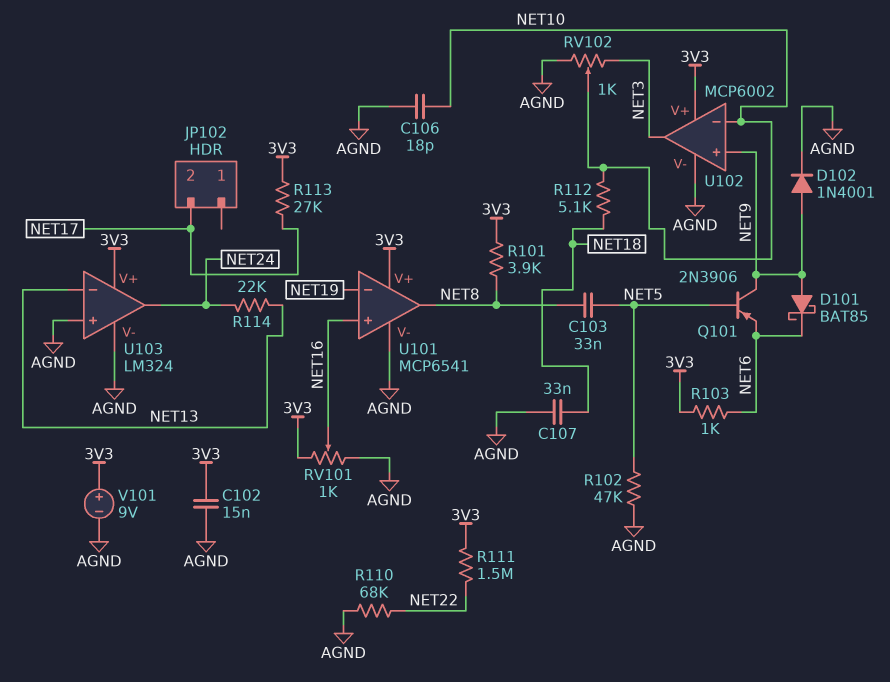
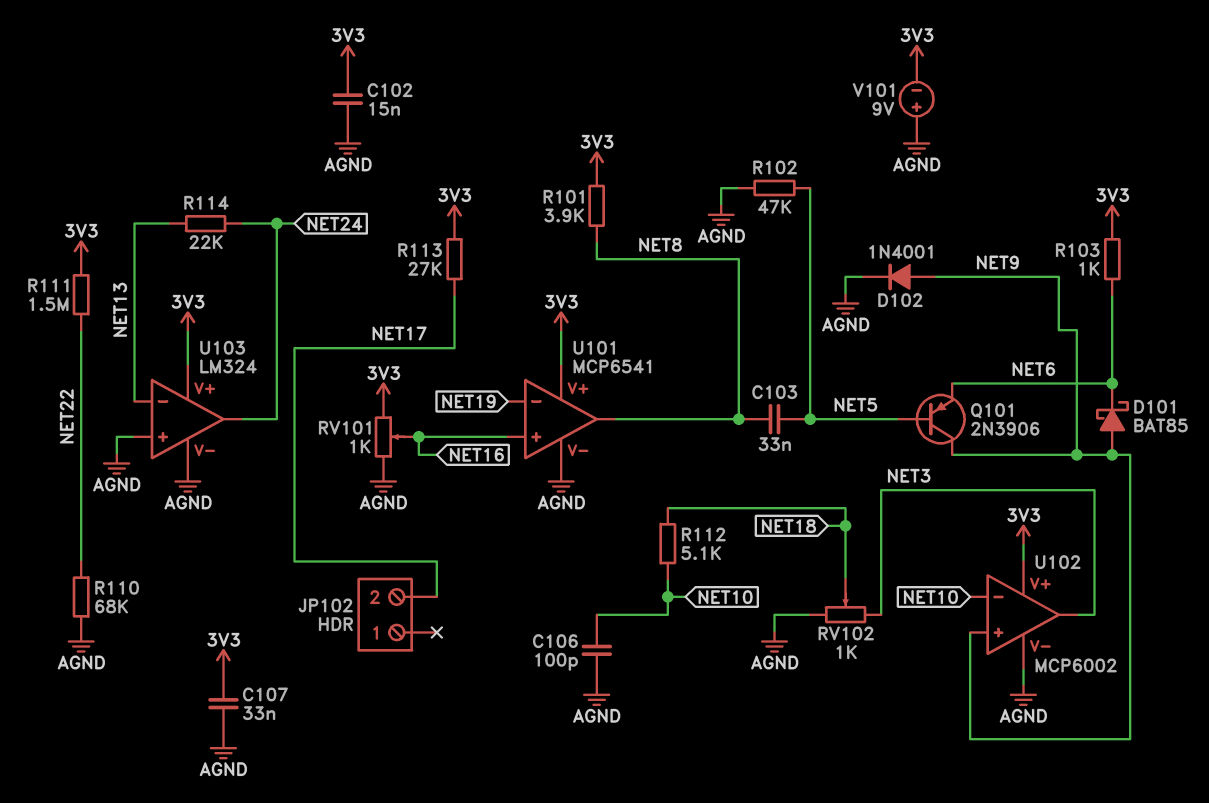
C106: 18pF (AGND, NET10) -> 100pF (AGND, NET10)
C107: 33nF (AGND, NET18) -> 33nF (3V3, AGND)
RV102: 1k (AGND, NET3, wiper NET10) -> 1k (AGND, NET3, wiper NET18)
V101: 9V (plus 3V3, minus AGND) -> 9V (plus AGND, minus 3V3)

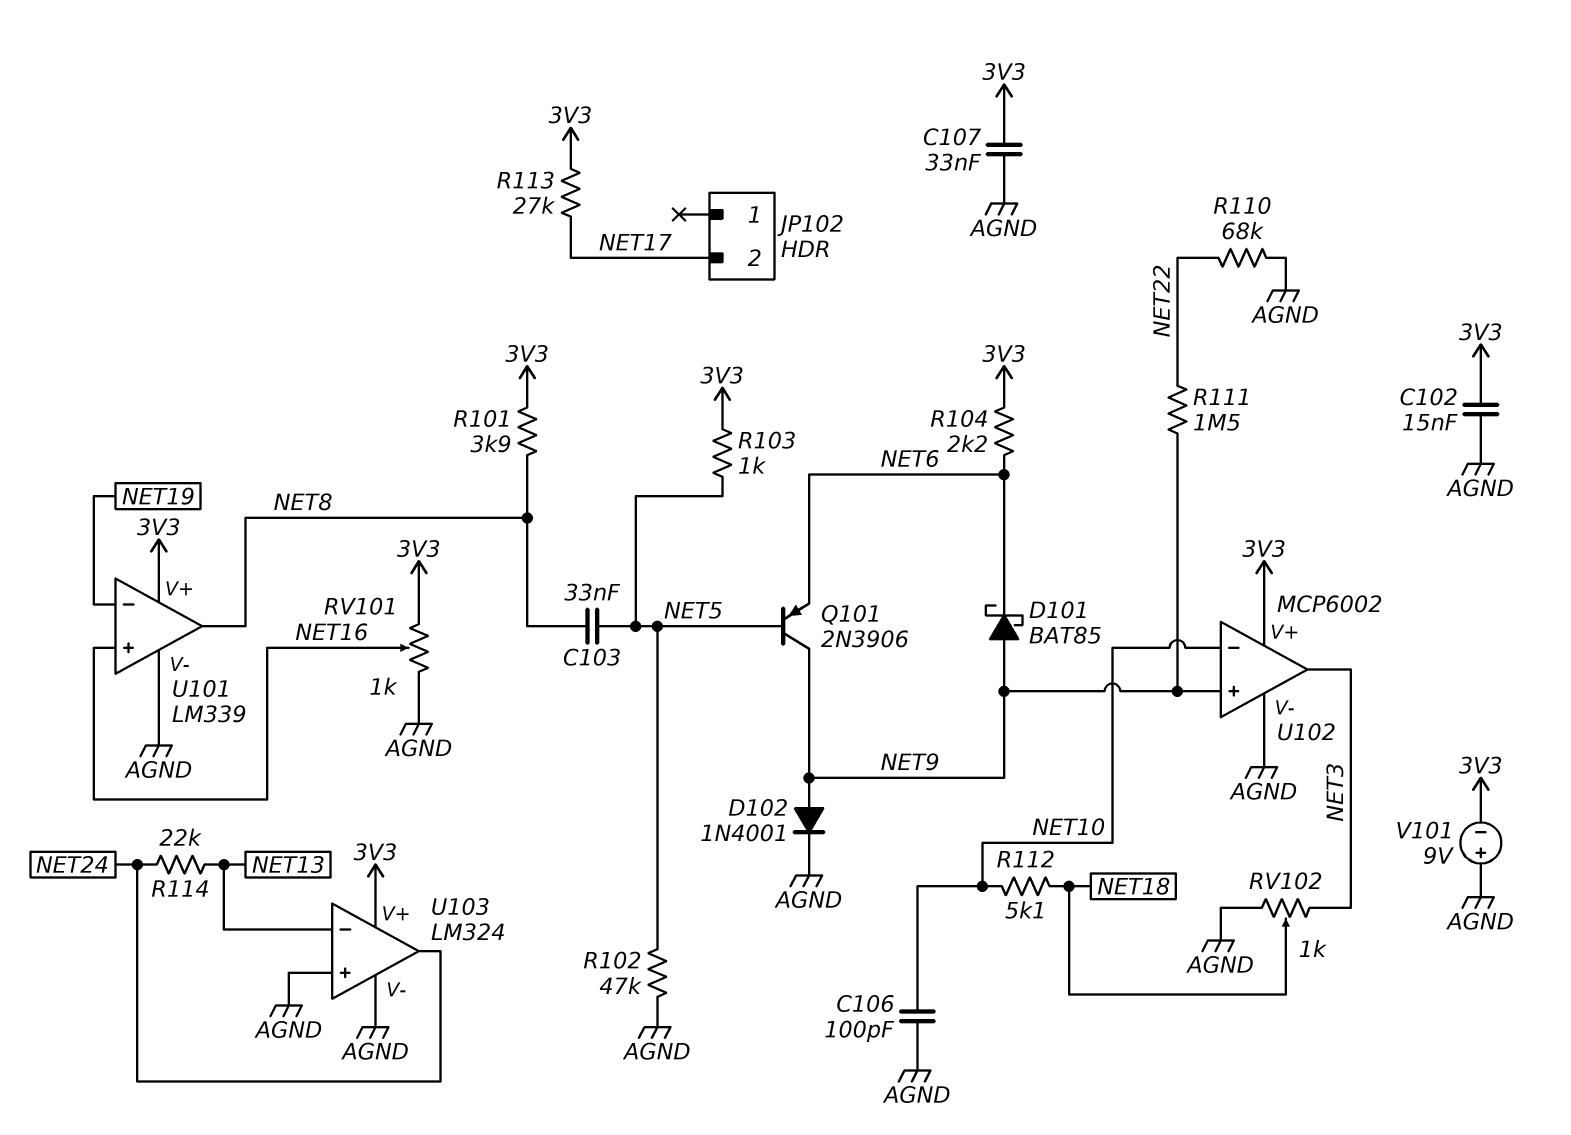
R103: 1k (3V3, NET6) -> 1k (3V3, NET5)
R104: none -> 2.2k (3V3, NET6)
R111: 1.5M (3V3, NET22) -> 1.5M (NET9, NET22)
U101: MCP6541 -> LM339

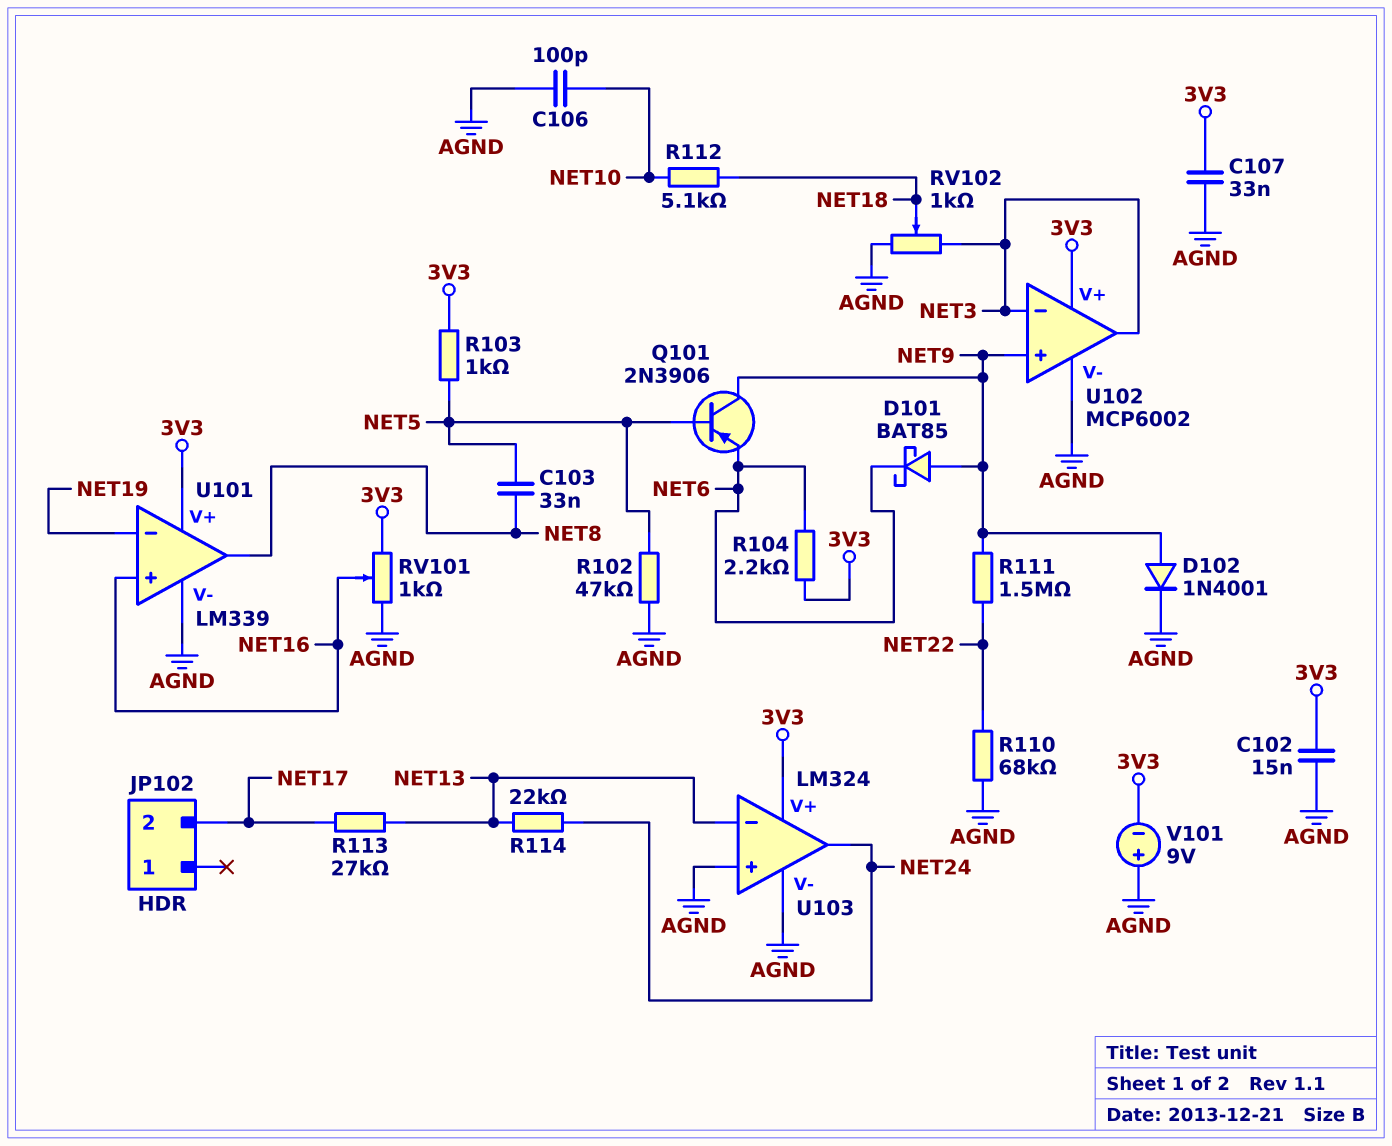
R101: 3.9k (3V3, NET8) -> none
R113: 27k (3V3, NET17) -> 27k (NET13, NET17)
U102 pin in-: NET10 -> NET3

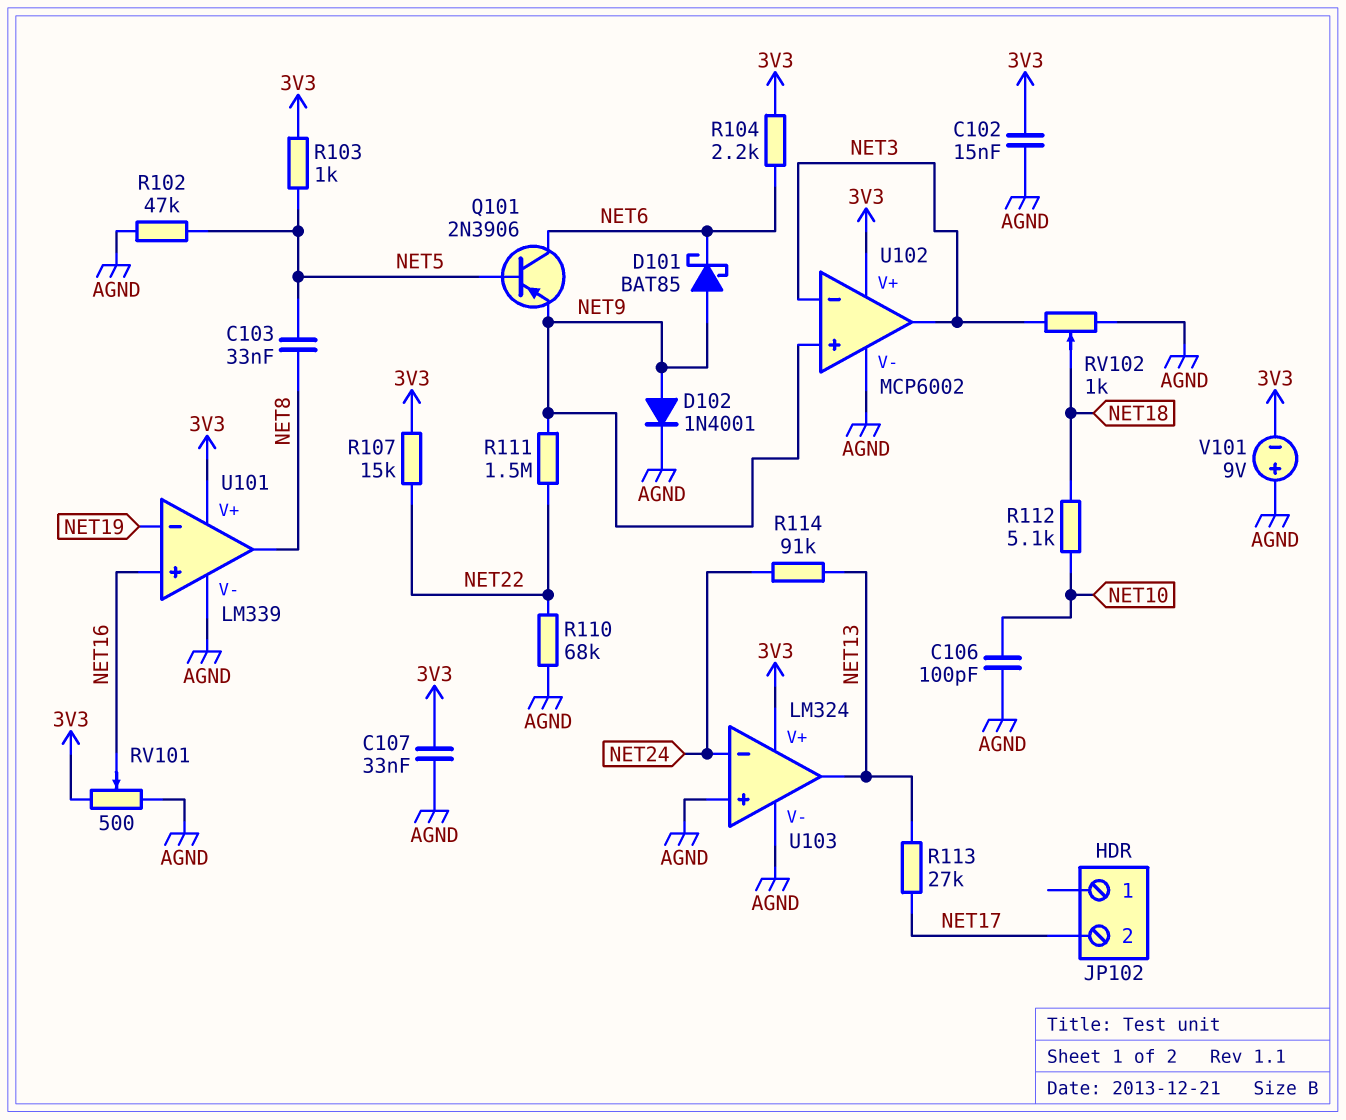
Q101: PNP 2N3906 (B NET5, C NET9, E NET6) -> PNP 2N3906 (B NET5, C NET6, E NET9)
R107: none -> 15k (3V3, NET22)
R114: 22k (NET13, NET24) -> 91k (NET13, NET24)
RV101: 1k (3V3, AGND, wiper NET16) -> 500 (3V3, AGND, wiper NET16)
U103 pin in-: NET13 -> NET24
U103 pin out: NET24 -> NET13

